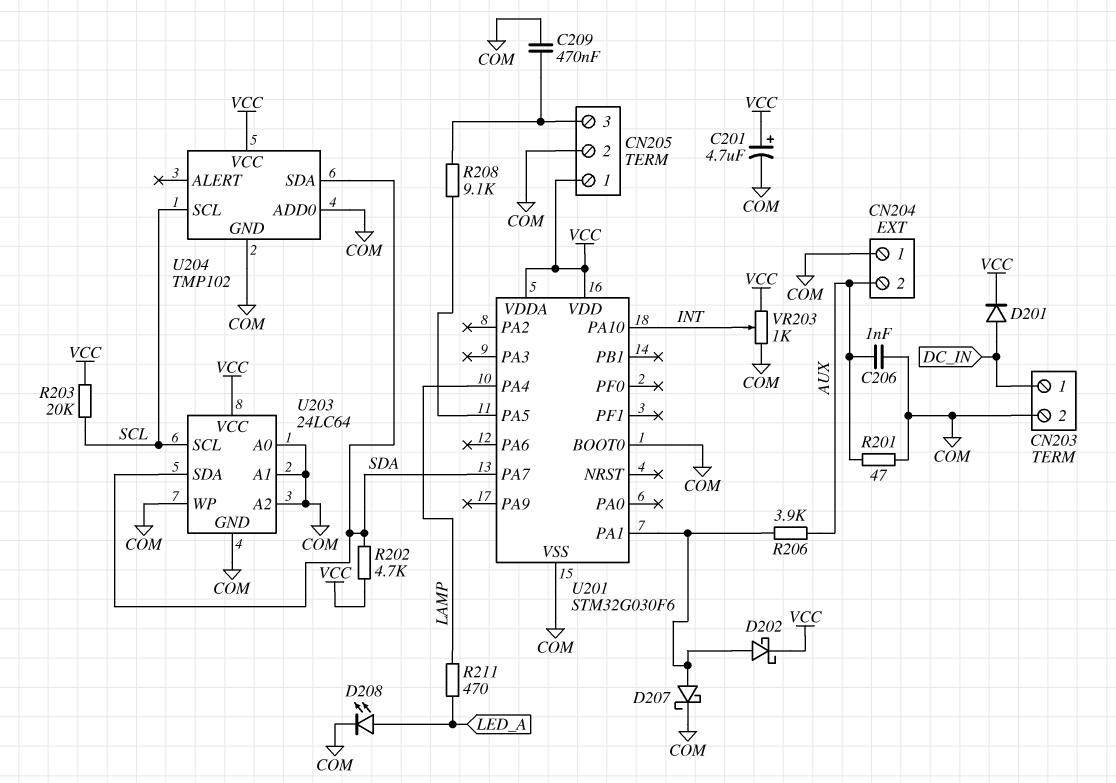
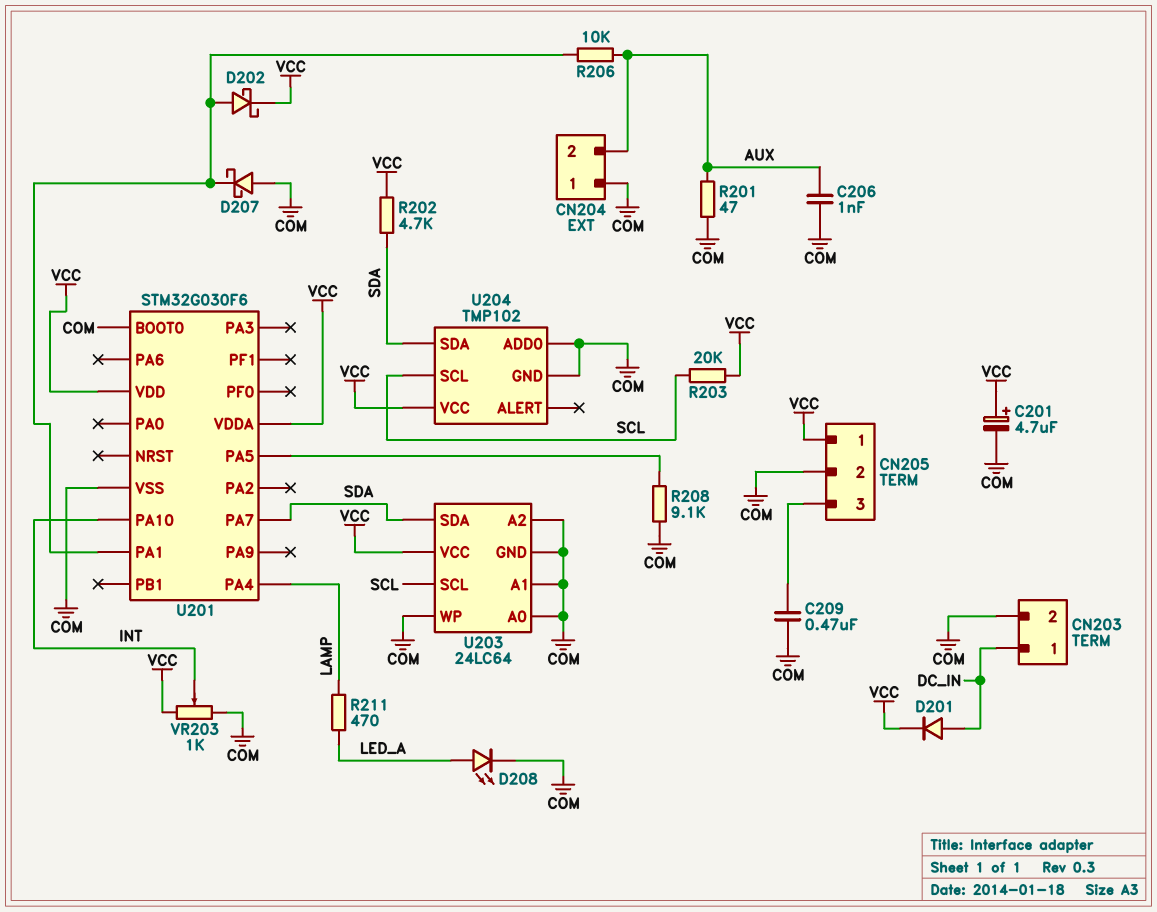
D207: schottky (A U201/PA1, K COM) -> schottky (A COM, K U201/PA1)
R206: 3.9k (AUX, U201/PA1) -> 10k (AUX, U201/PA1)
R208: 9.1k (CN205/3, U201/PA5) -> 9.1k (COM, U201/PA5)

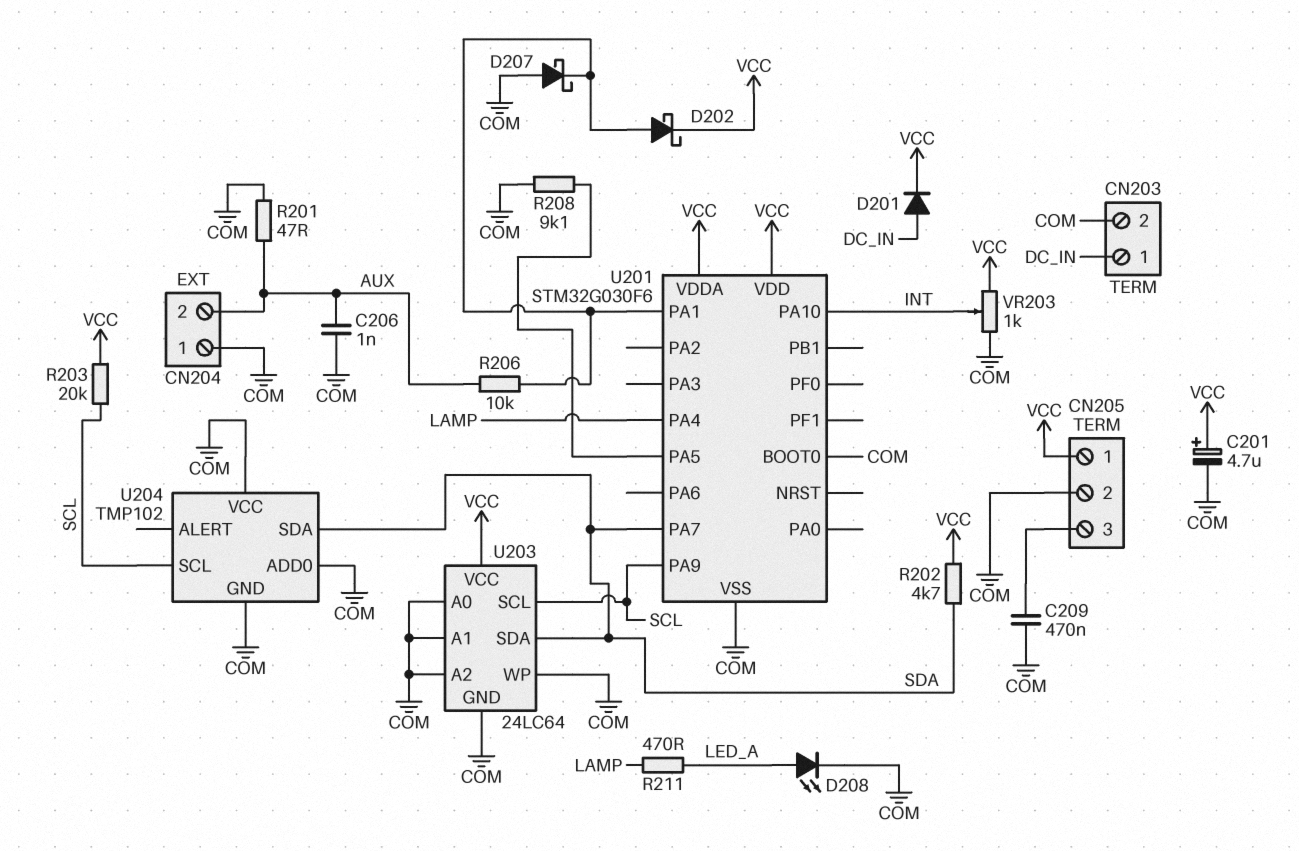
U201 pin PA9: none -> SCL
U204 pin VCC: VCC -> COM

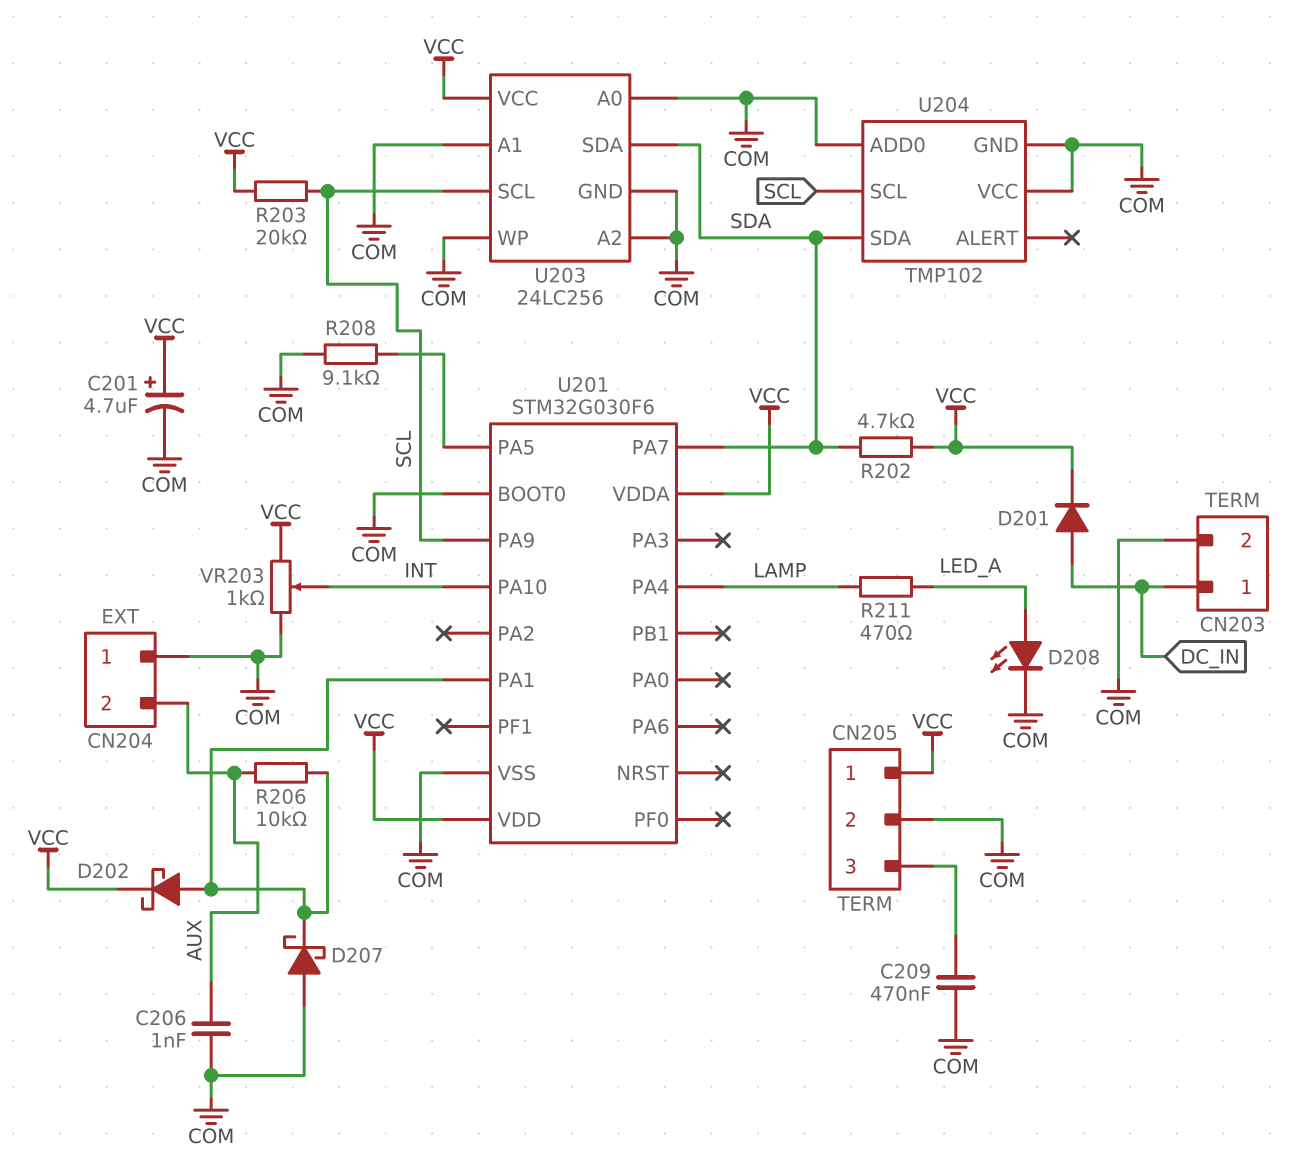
R201: 47 (AUX, COM) -> none
U203: 24LC64 -> 24LC256

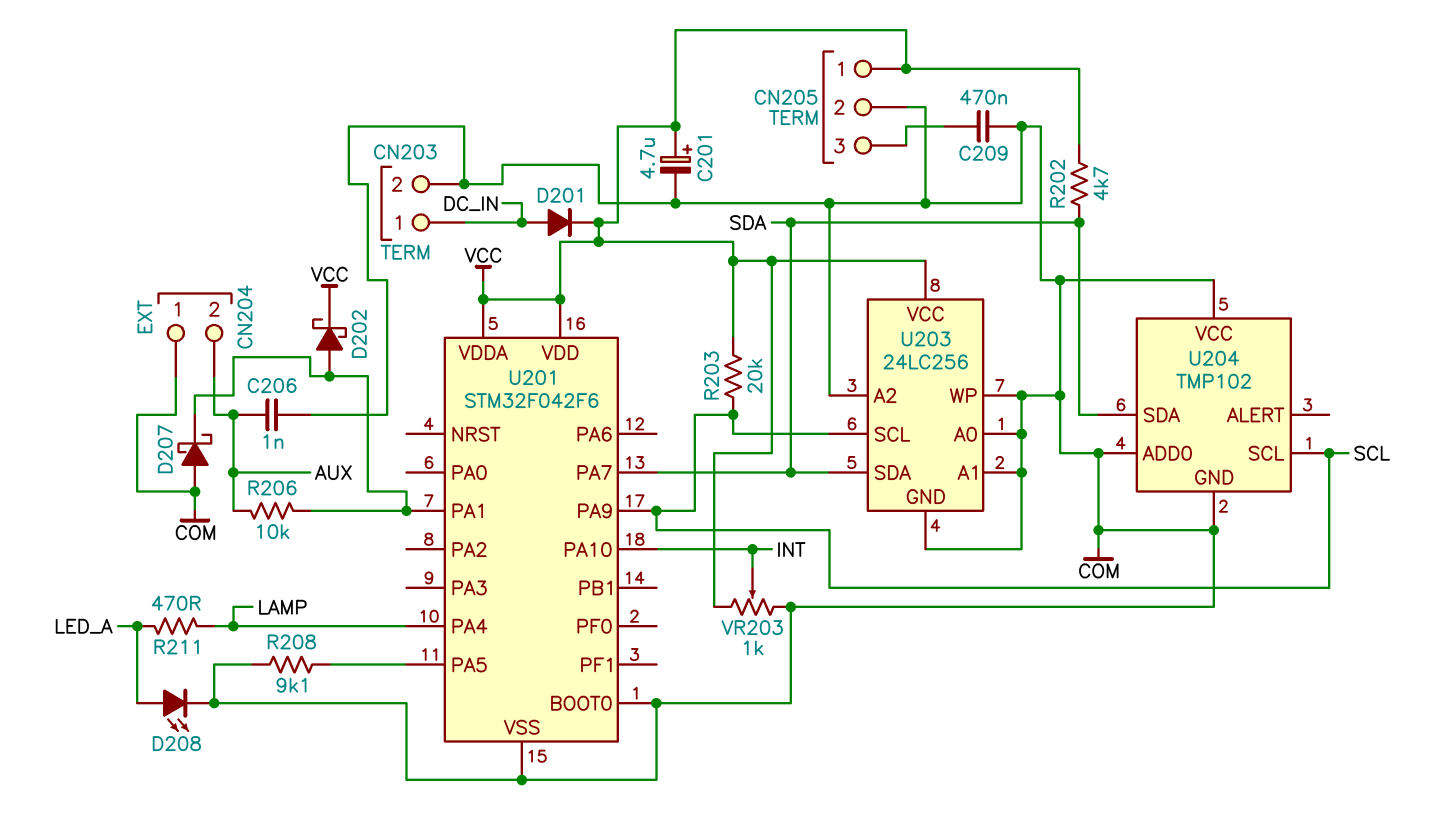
U201: STM32G030F6 -> STM32F042F6

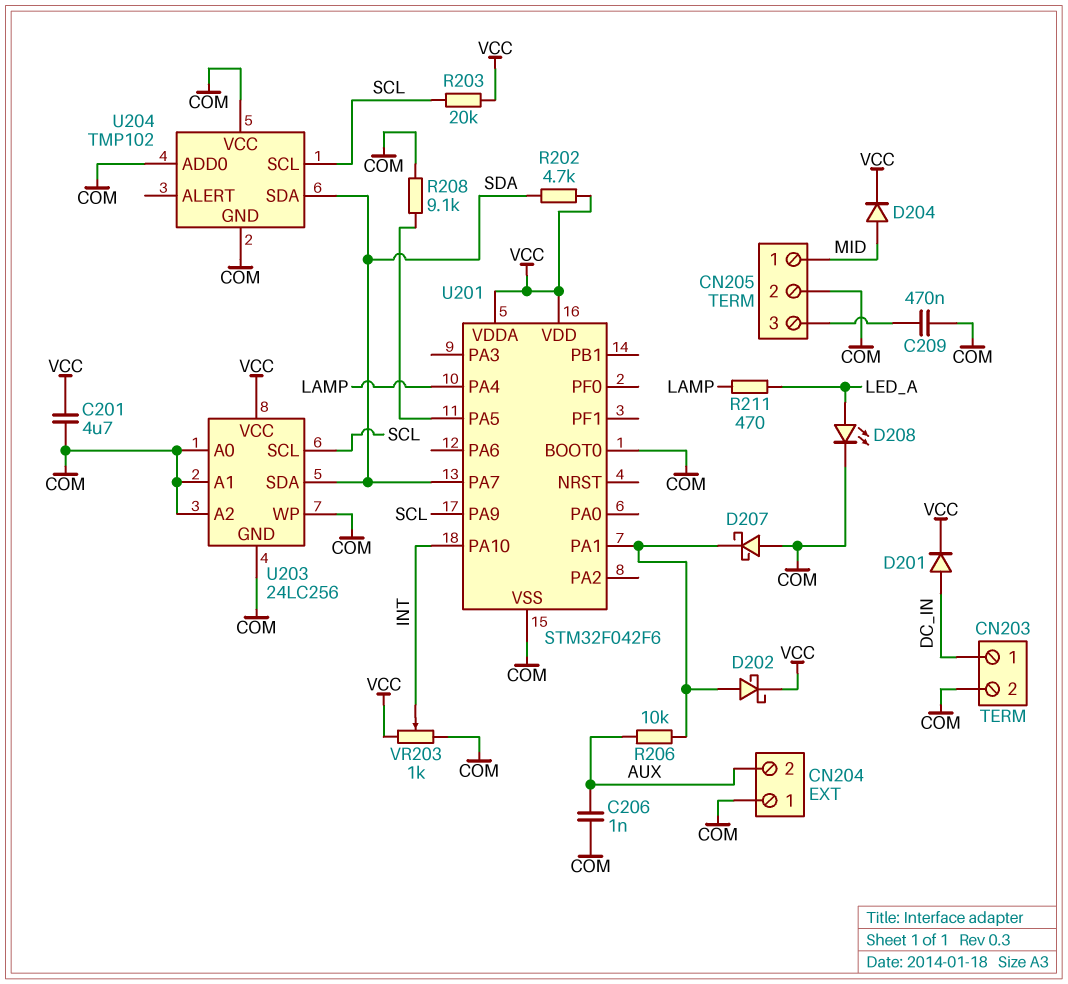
C201: 4.7uF (plus VCC, minus COM) -> 4.7uF (COM, VCC)
CN205 pin 1: VCC -> MID
D204: none -> diode (A MID, K VCC)

